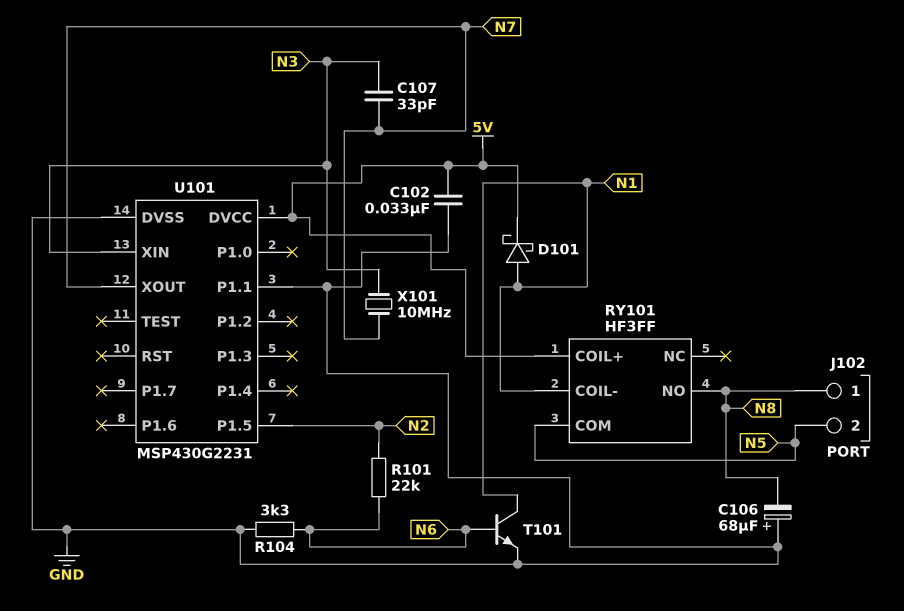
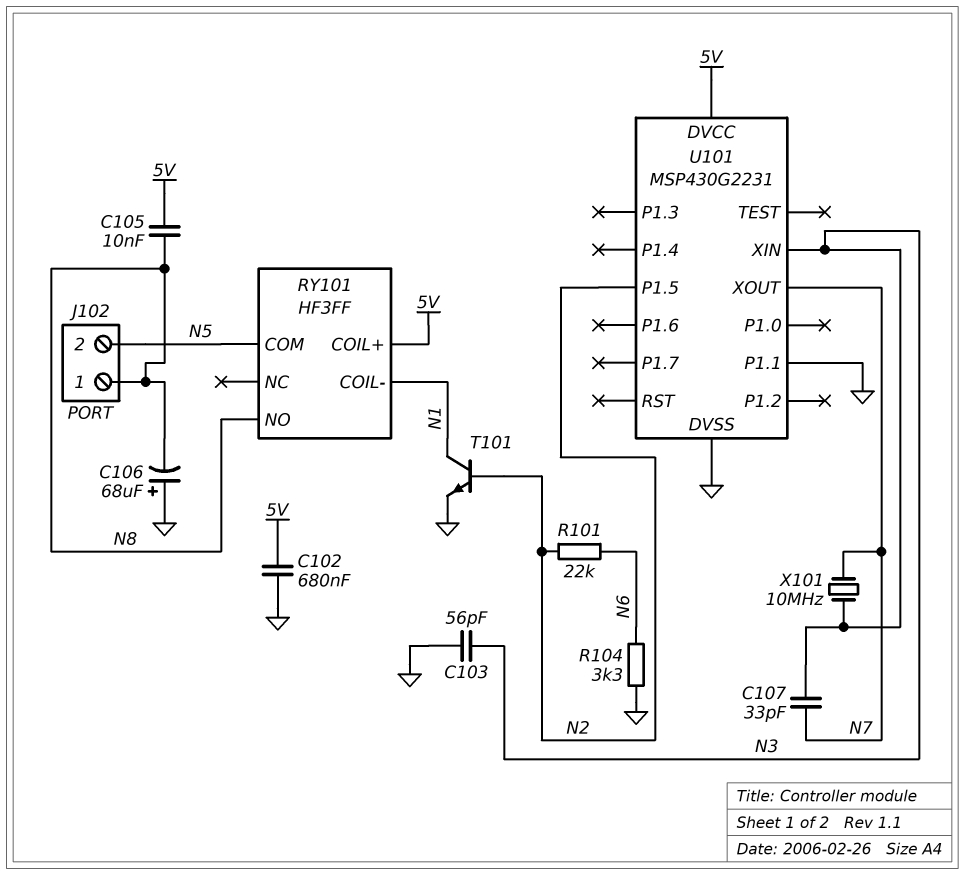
C102: 33nF (5V, GND) -> 680nF (5V, GND)
C103: none -> 56pF (GND, N3)
C105: none -> 10nF (5V, N8)
D101: schottky (A N1, K 5V) -> none
T101: NPN (B N6, C N1, E GND) -> NPN (B N2, C N1, E GND)

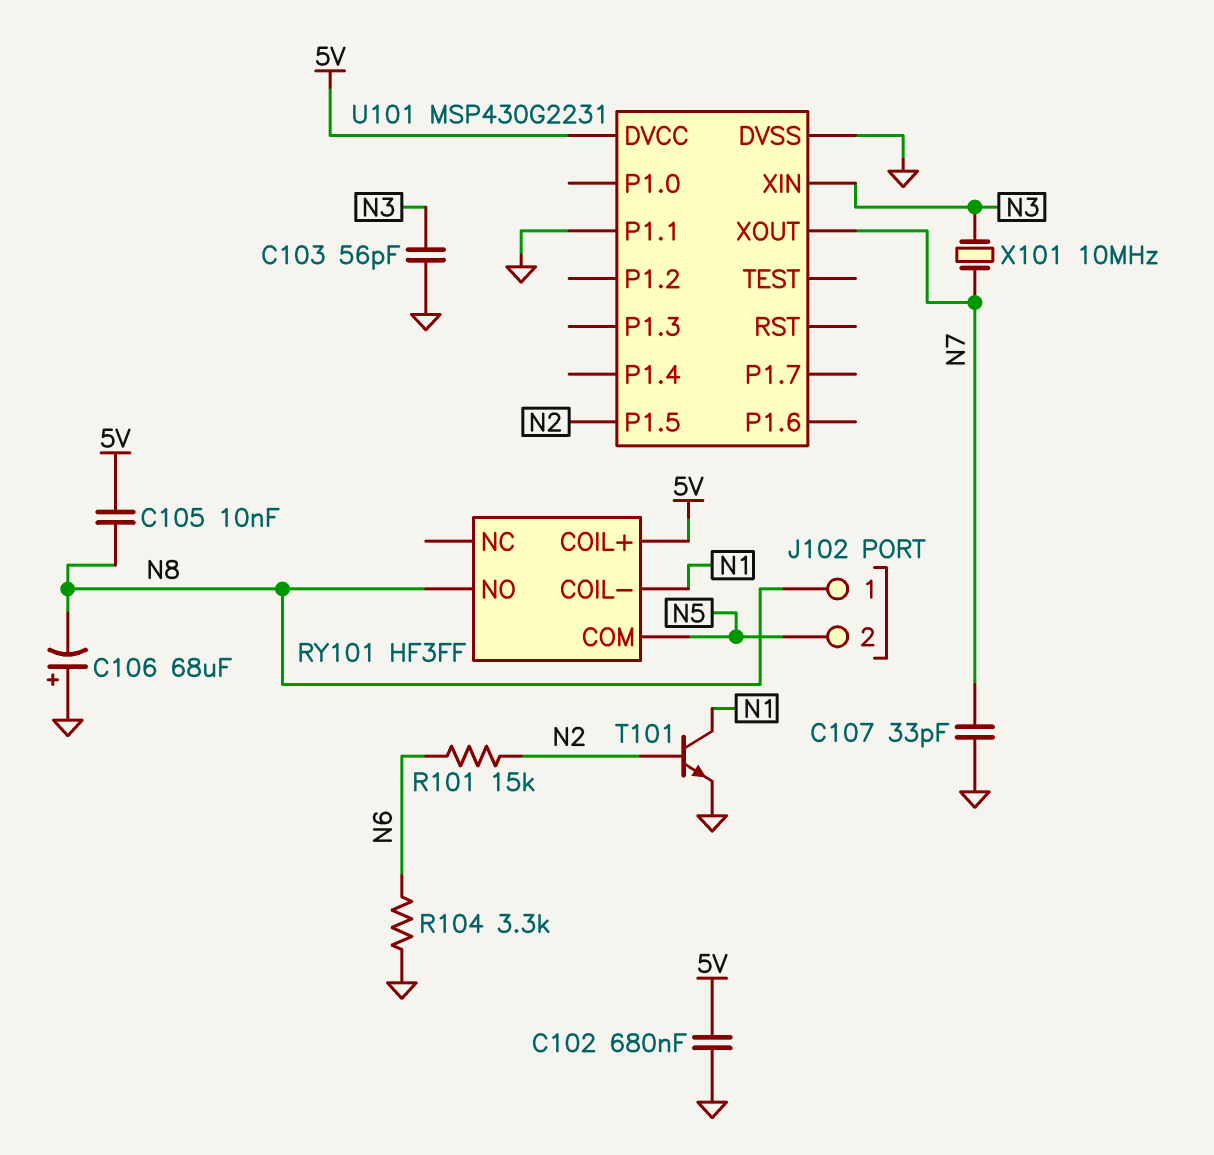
C107: 33pF (N3, N7) -> 33pF (GND, N7)
R101: 22k (N2, N6) -> 15k (N2, N6)

